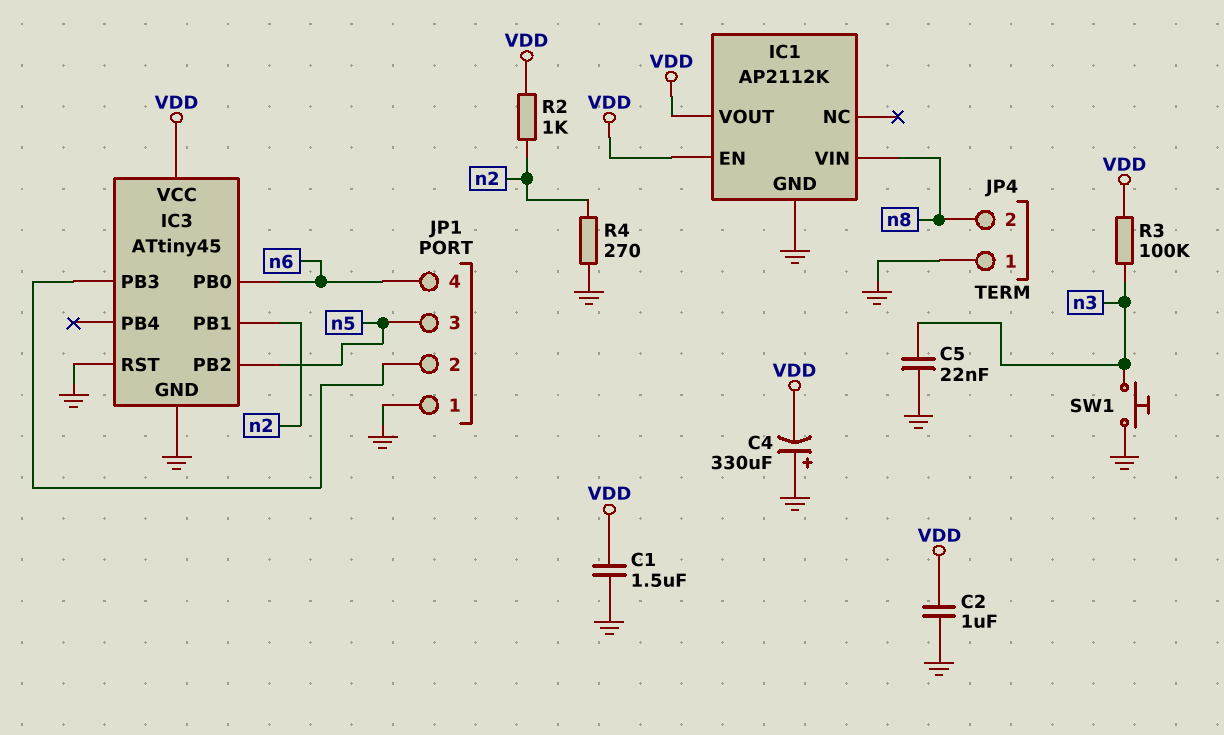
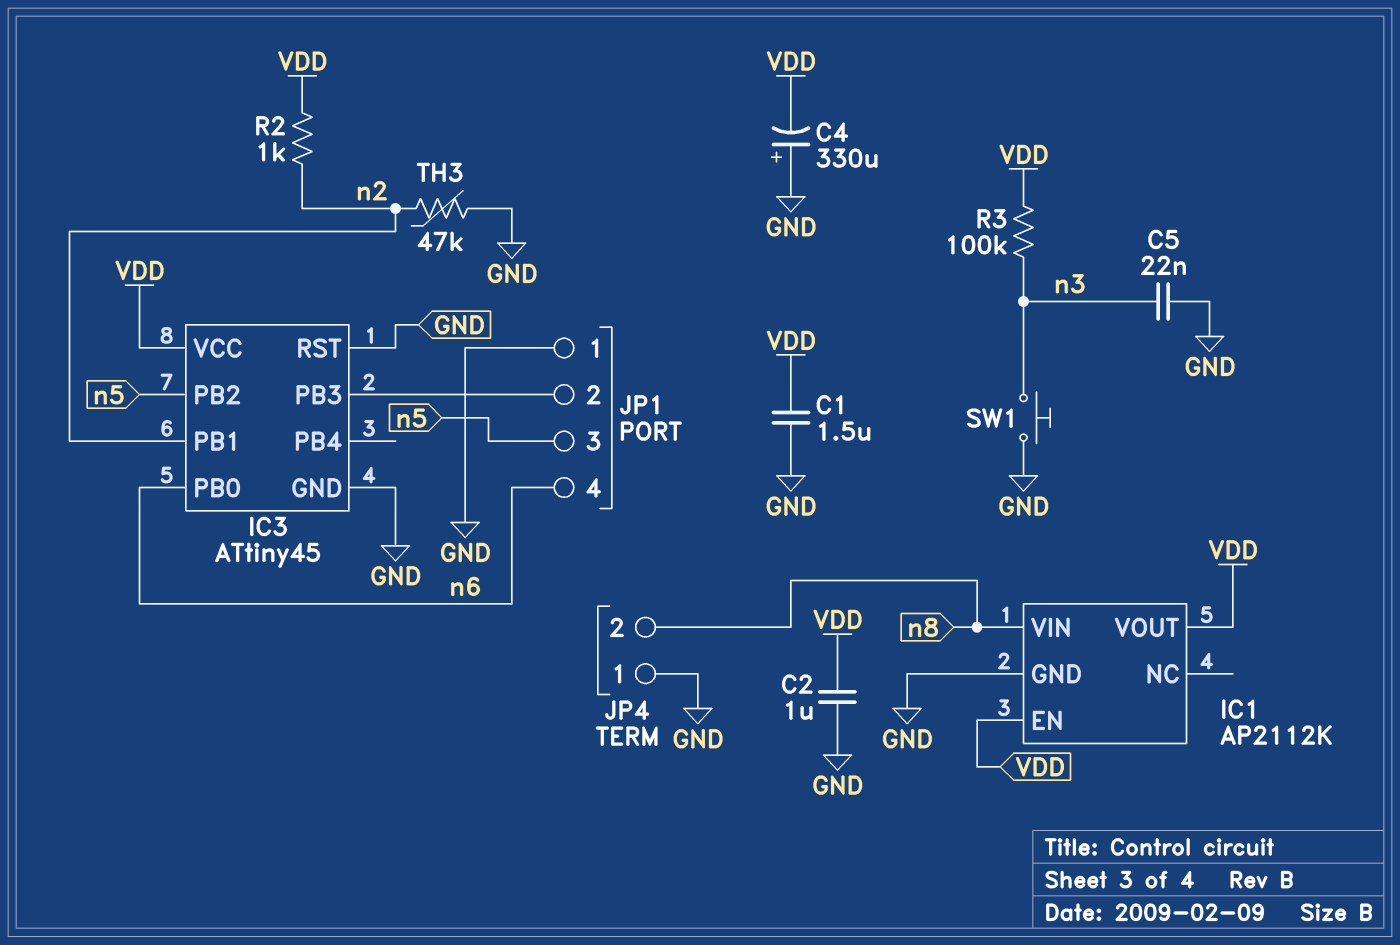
R4: 270 (GND, n2) -> none
TH3: none -> 47k (GND, n2)

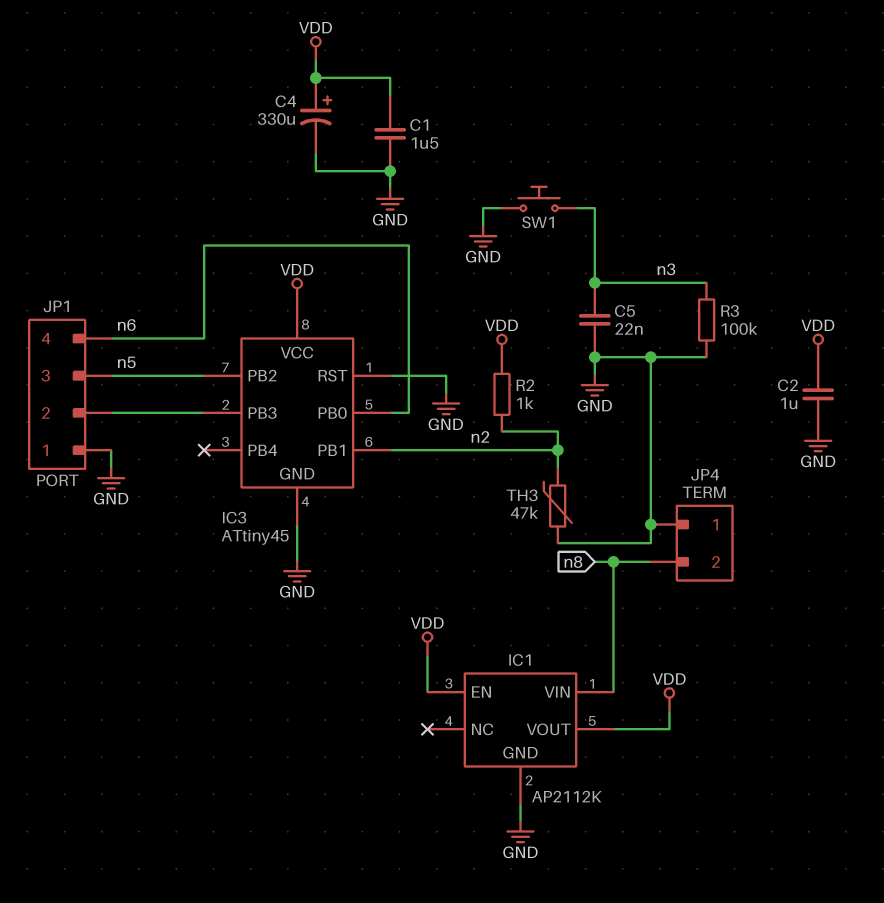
C4: 330uF (plus GND, minus VDD) -> 330uF (plus VDD, minus GND)
R3: 100k (VDD, n3) -> 100k (GND, n3)

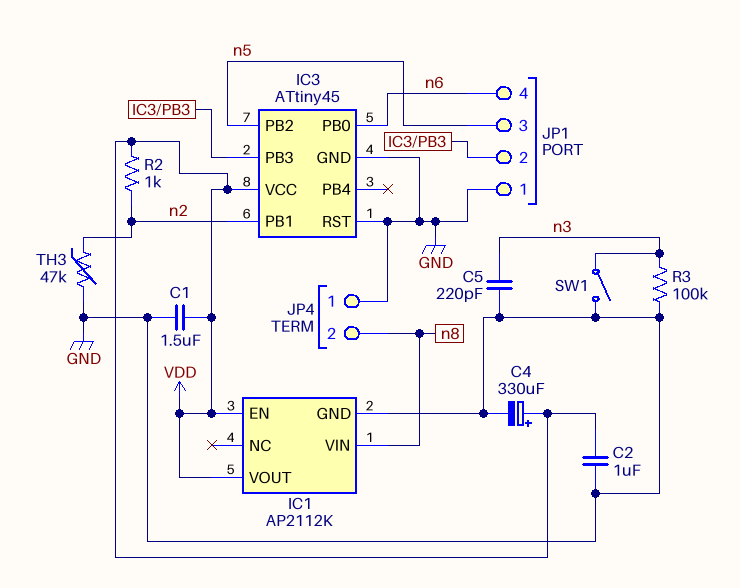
C5: 22nF (GND, n3) -> 220pF (GND, n3)
SW1: button (GND, n3) -> switch (GND, n3)

